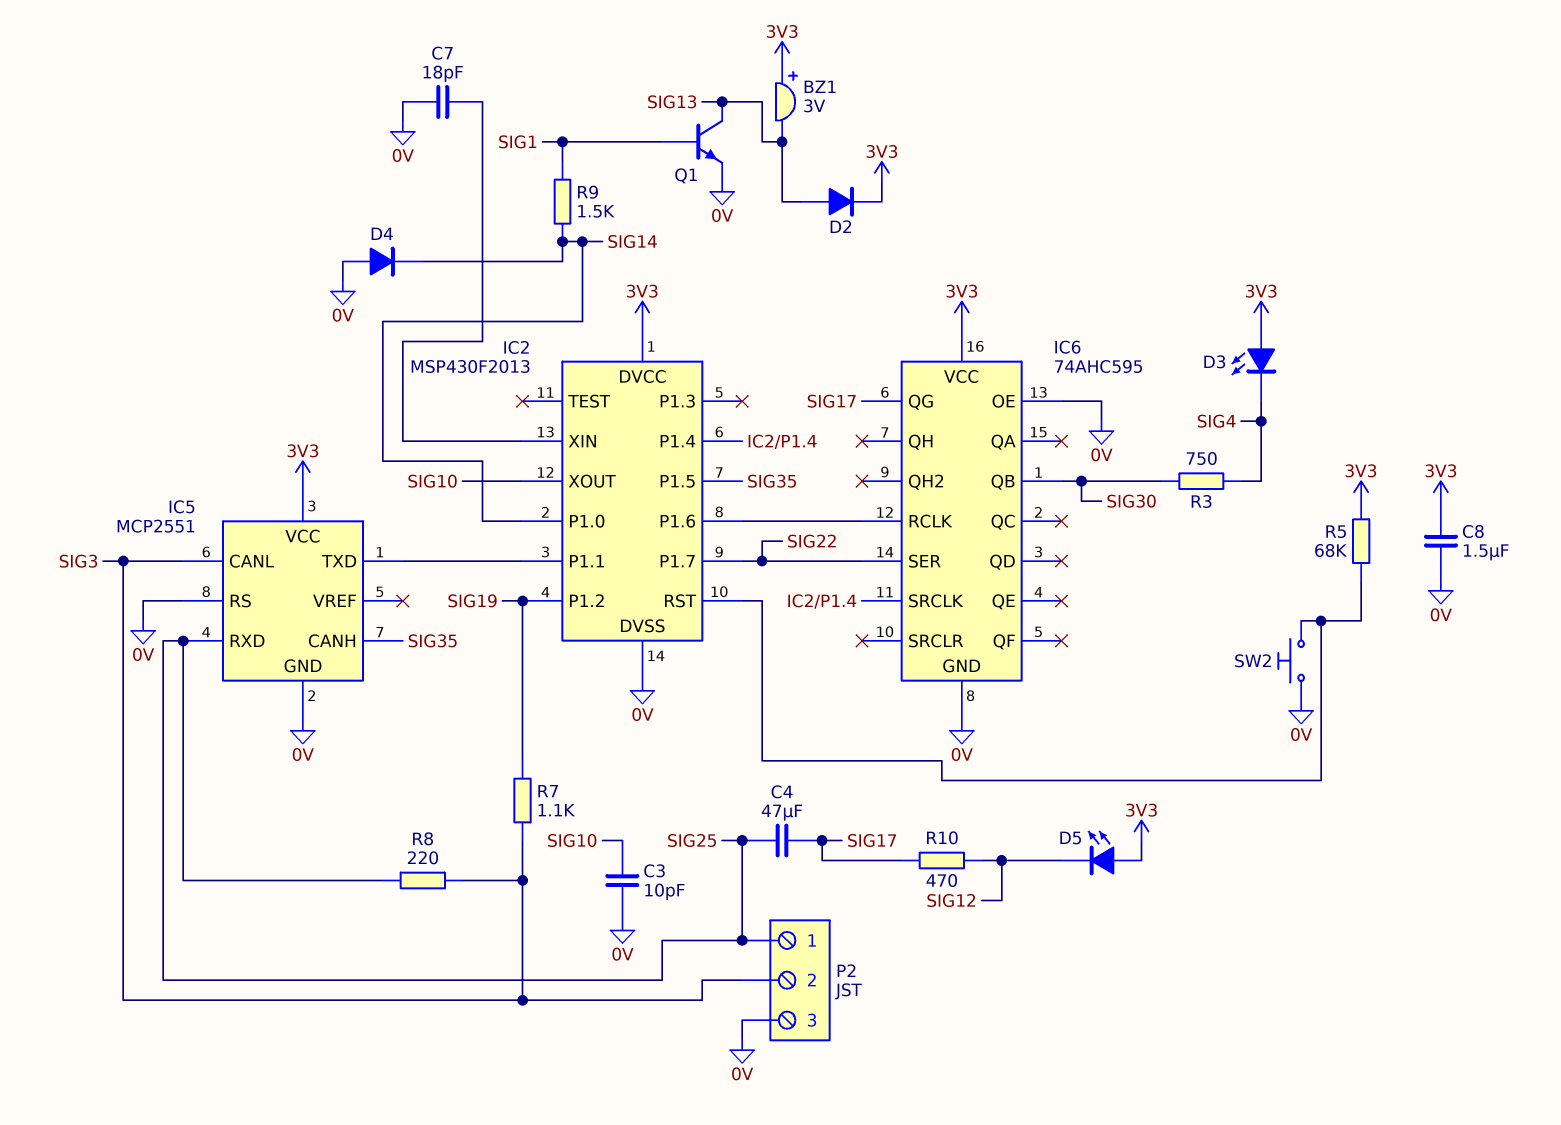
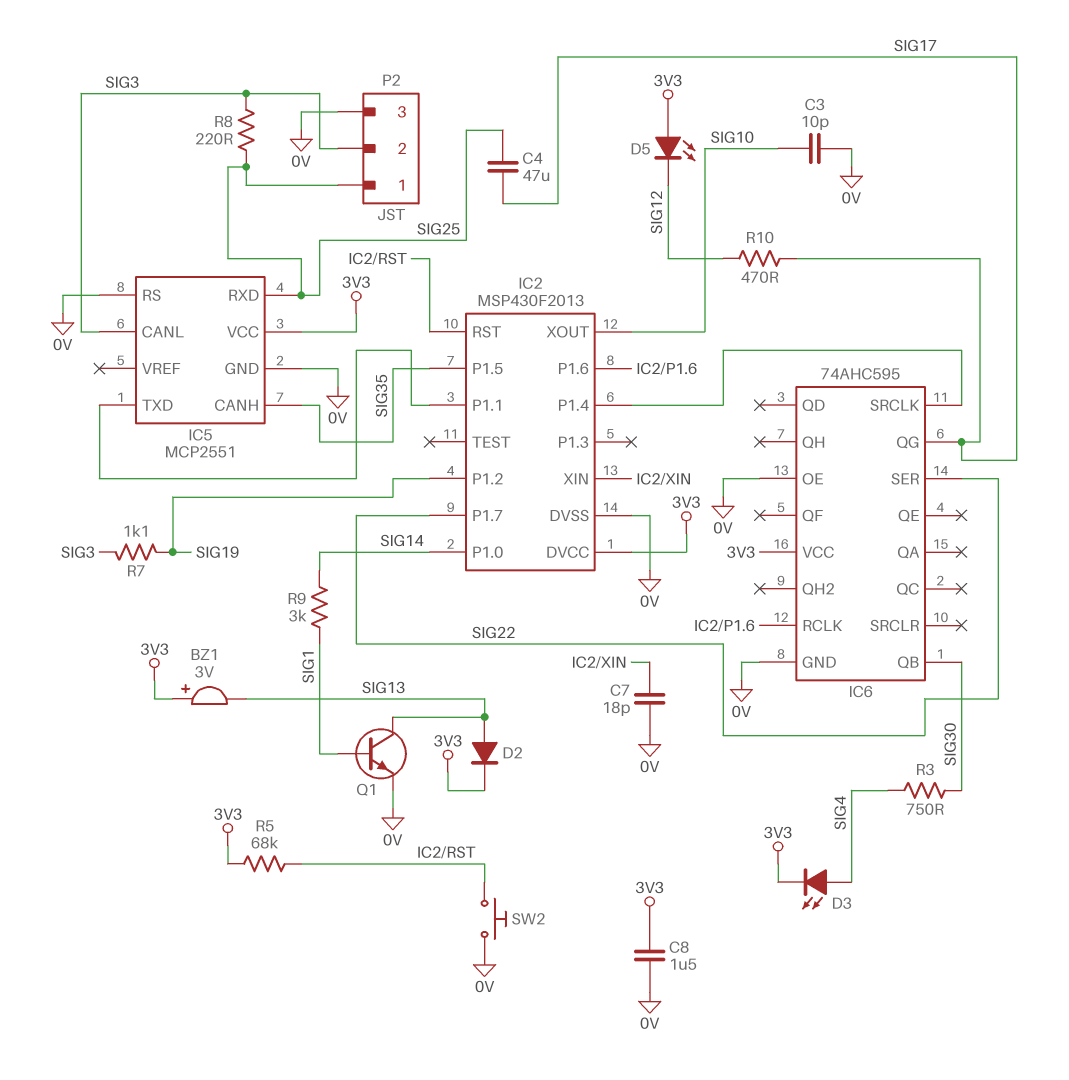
D3: LED (A 3V3, K SIG4) -> LED (A SIG4, K 3V3)
D4: diode (A 0V, K SIG14) -> none
R9: 1.5k (SIG1, SIG14) -> 3k (SIG1, SIG14)

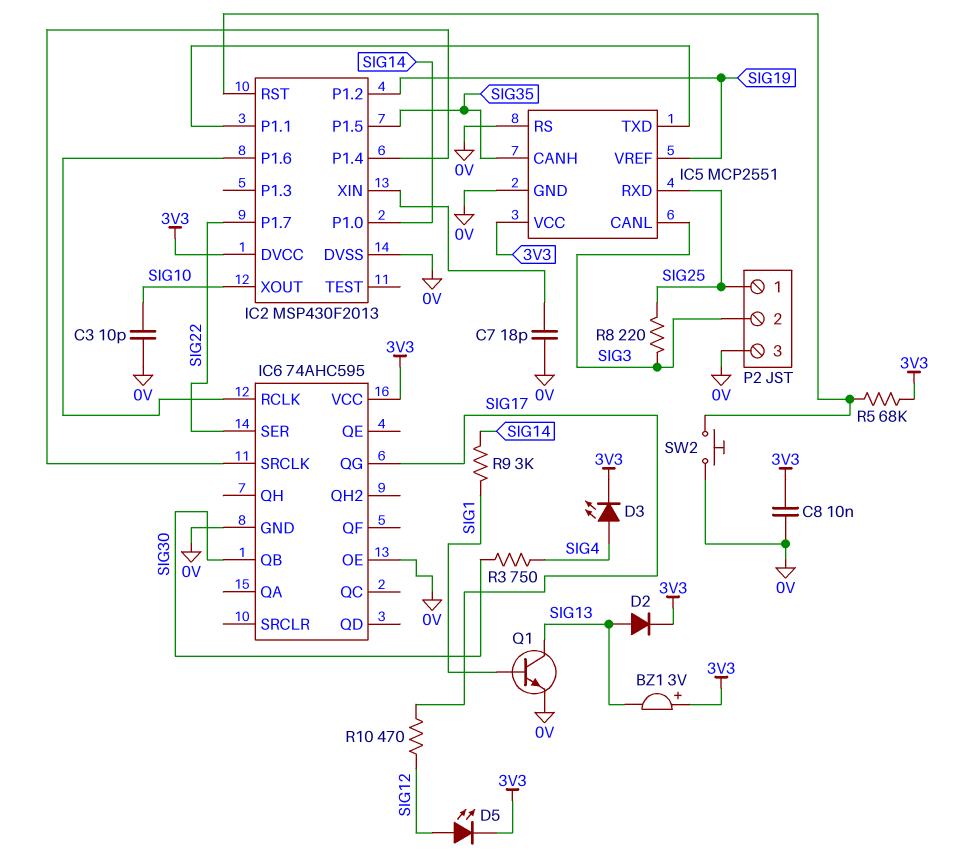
C4: 47uF (SIG17, SIG25) -> none
C8: 1.5uF (0V, 3V3) -> 10nF (0V, 3V3)
D5: LED (A 3V3, K SIG12) -> LED (A SIG12, K 3V3)
IC5 pin VREF: none -> SIG19
R7: 1.1k (SIG3, SIG19) -> none

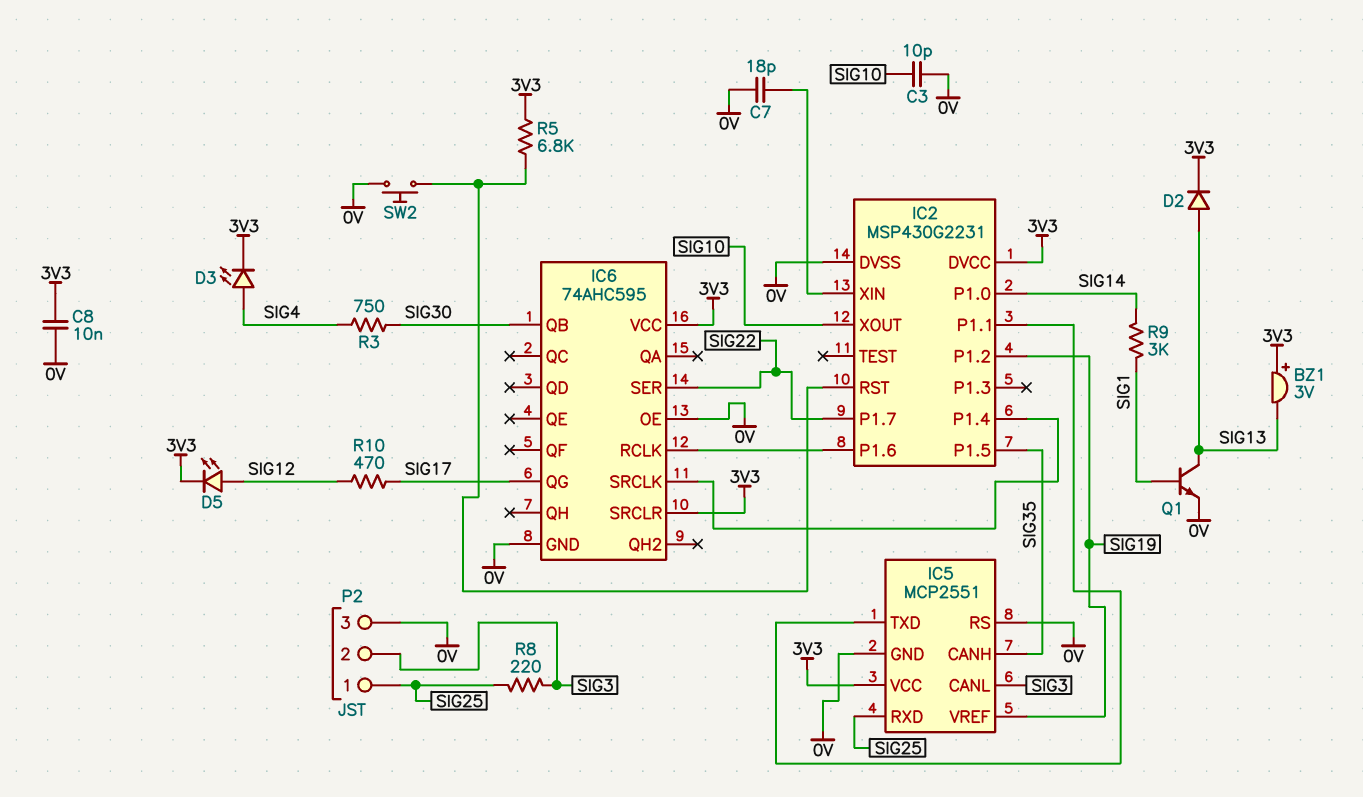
IC2: MSP430F2013 -> MSP430G2231
IC6 pin SRCLR: none -> 3V3
R5: 68k (3V3, IC2/RST) -> 6.8k (3V3, IC2/RST)

